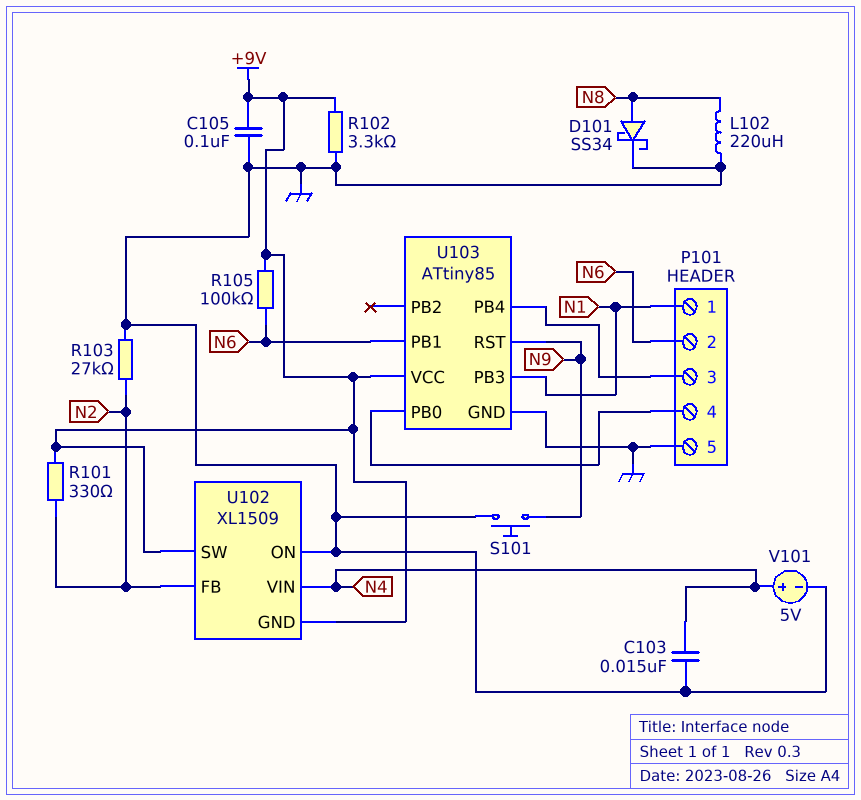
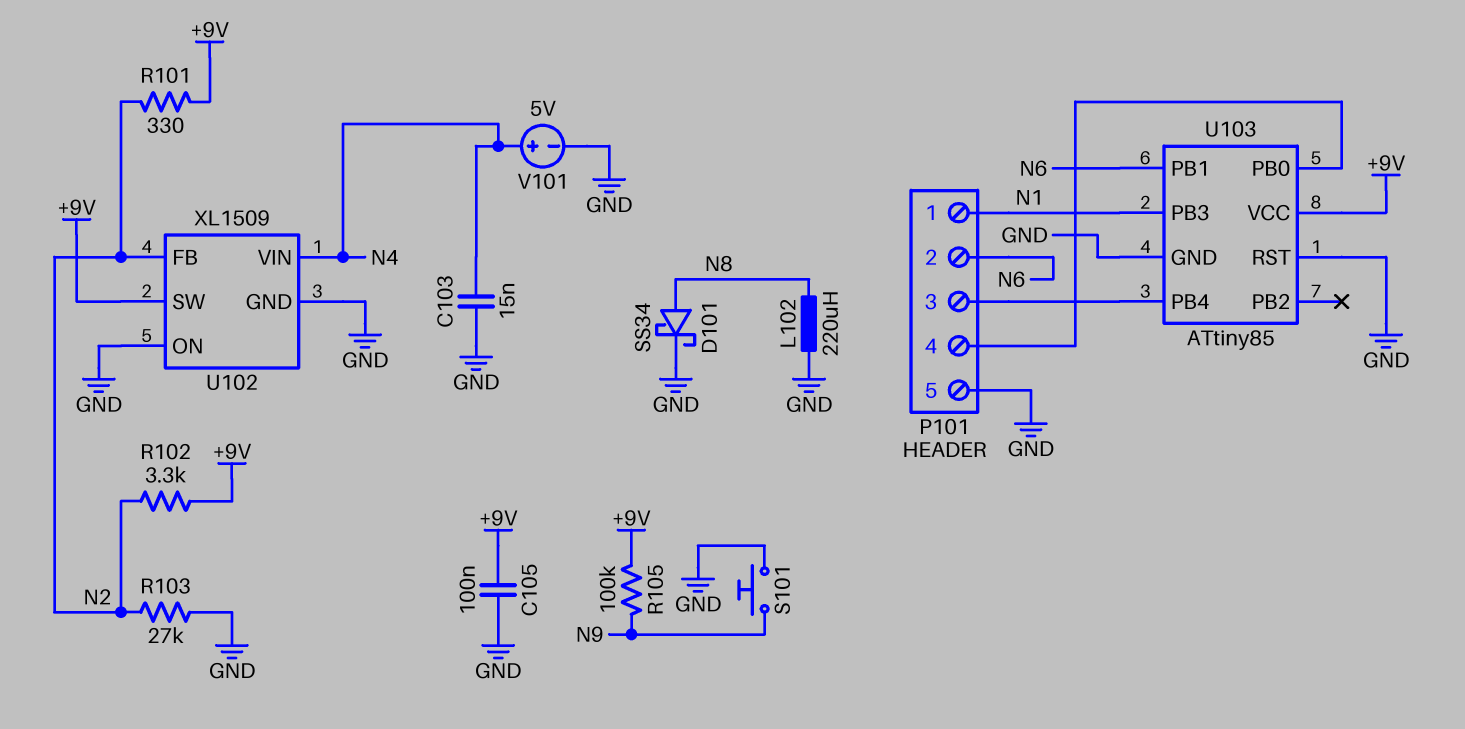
R102: 3.3k (+9V, GND) -> 3.3k (+9V, N2)
R105: 100k (+9V, N6) -> 100k (+9V, N9)
U102 pin GND: +9V -> GND
U103 pin RST: N9 -> GND

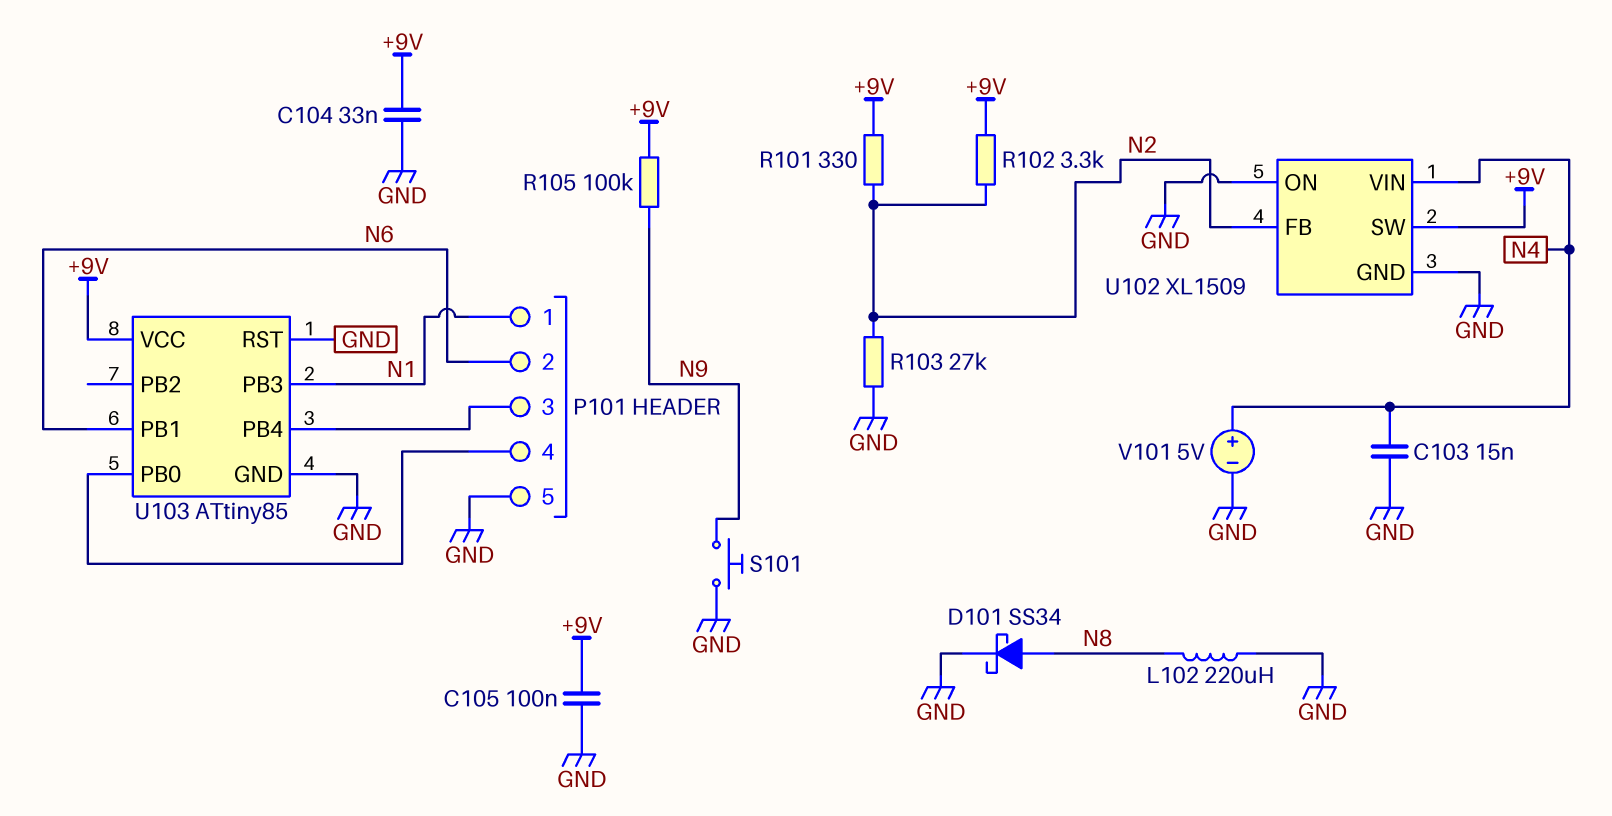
C104: none -> 33nF (+9V, GND)

